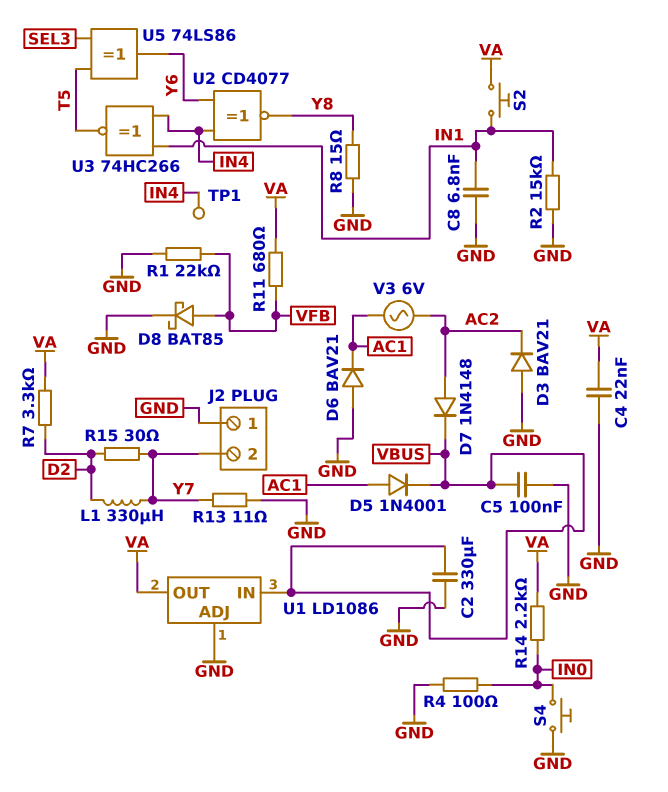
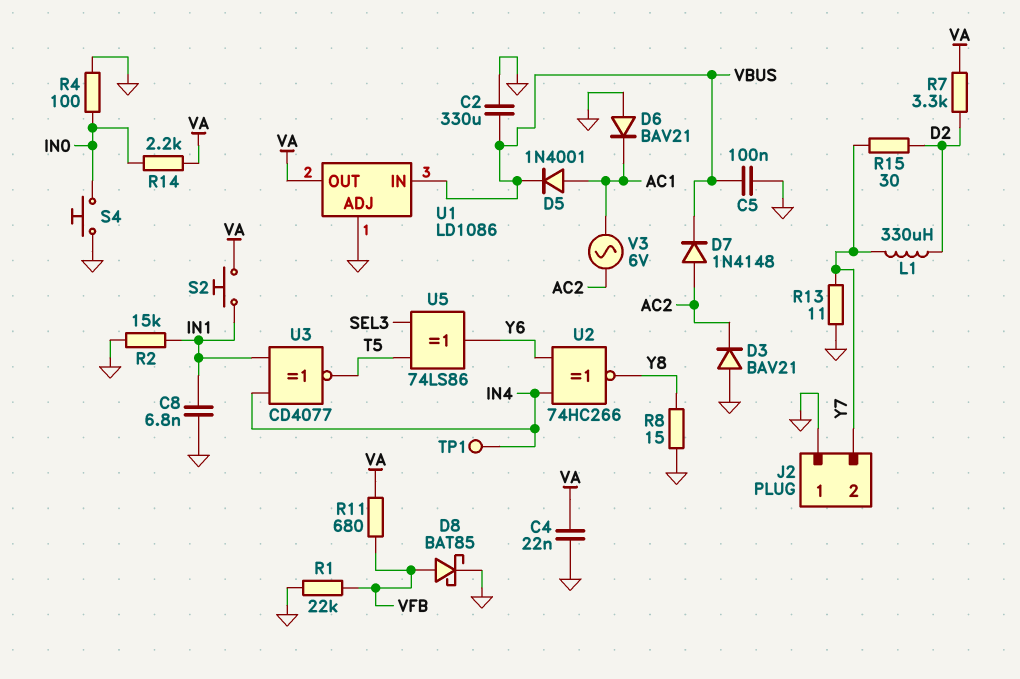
U2: XNOR CD4077 (in IN4, in Y6, out Y8) -> XNOR 74HC266 (in IN4, in Y6, out Y8)
U3: XNOR 74HC266 (in IN1, in IN4, out T5) -> XNOR CD4077 (in IN1, in IN4, out T5)

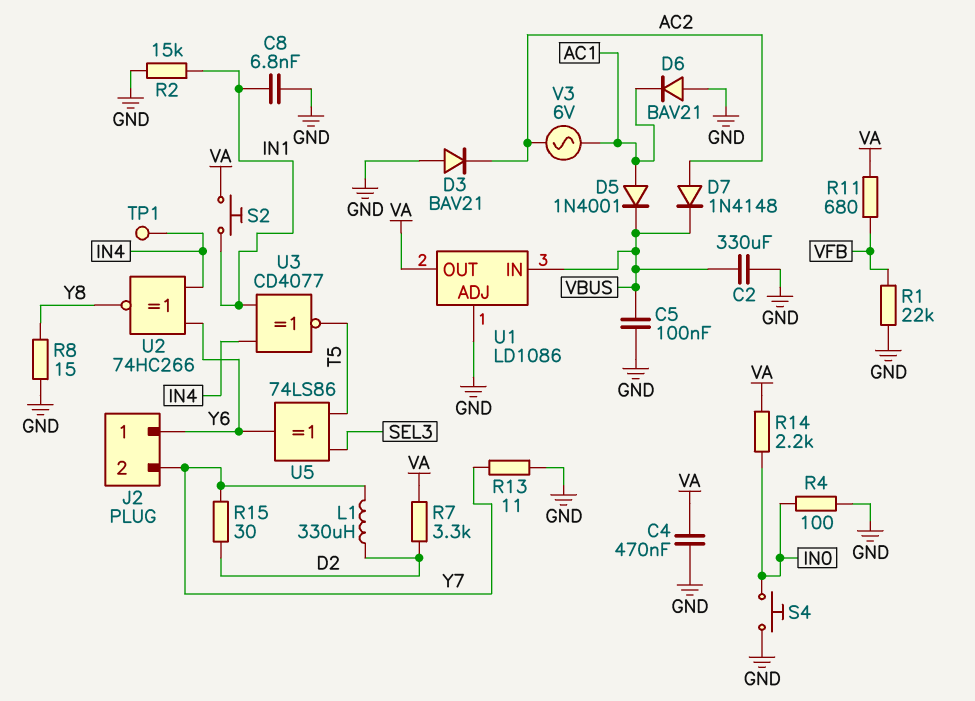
C4: 22nF (GND, VA) -> 470nF (GND, VA)
D8: schottky BAT85 (A VFB, K GND) -> none
J2 pin 1: GND -> Y6

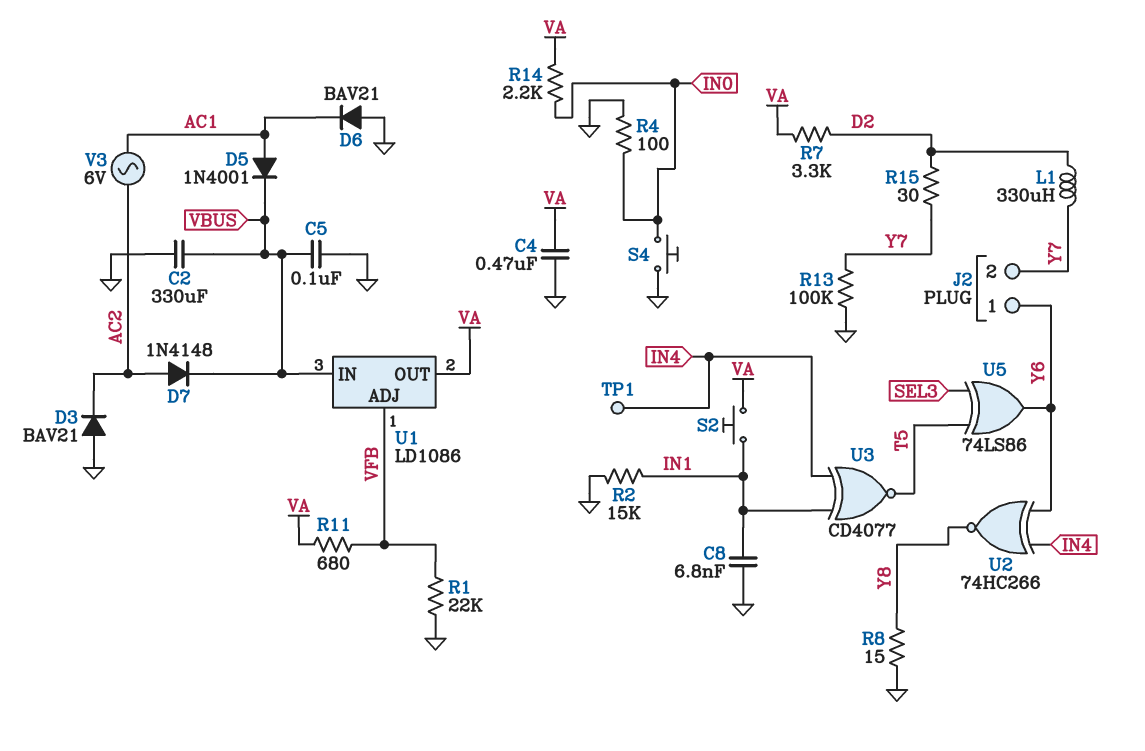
R13: 11 (GND, Y7) -> 100k (GND, Y7)
U1 pin ADJ: GND -> VFB

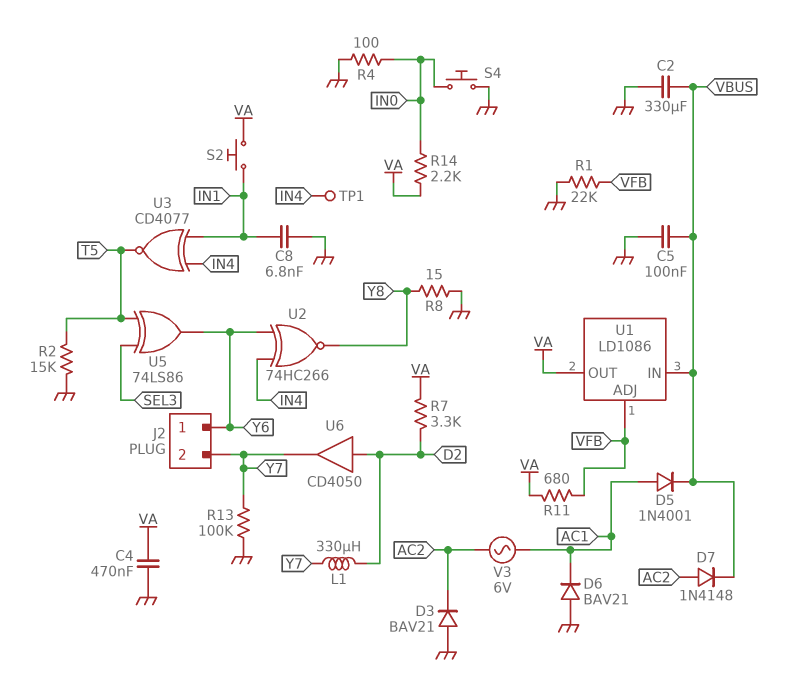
R2: 15k (GND, IN1) -> 15k (GND, T5)
R15: 30 (D2, Y7) -> none
U6: none -> buffer CD4050 (in D2, out Y7)

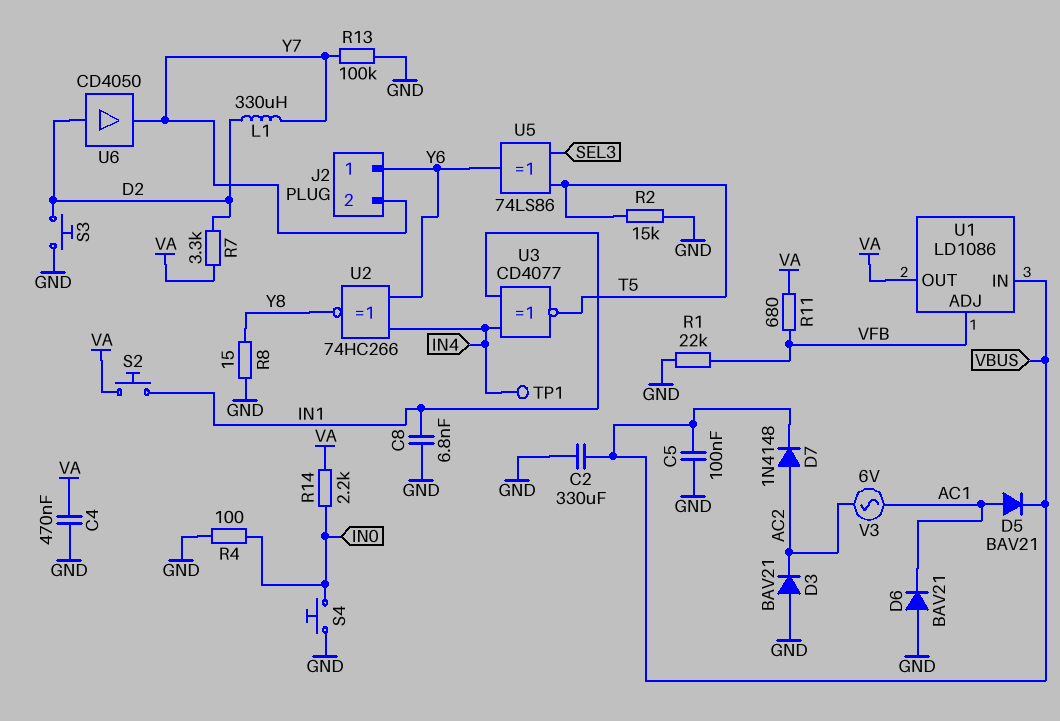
D5: diode 1N4001 (A AC1, K VBUS) -> diode BAV21 (A AC1, K VBUS)
S3: none -> button (D2, GND)

